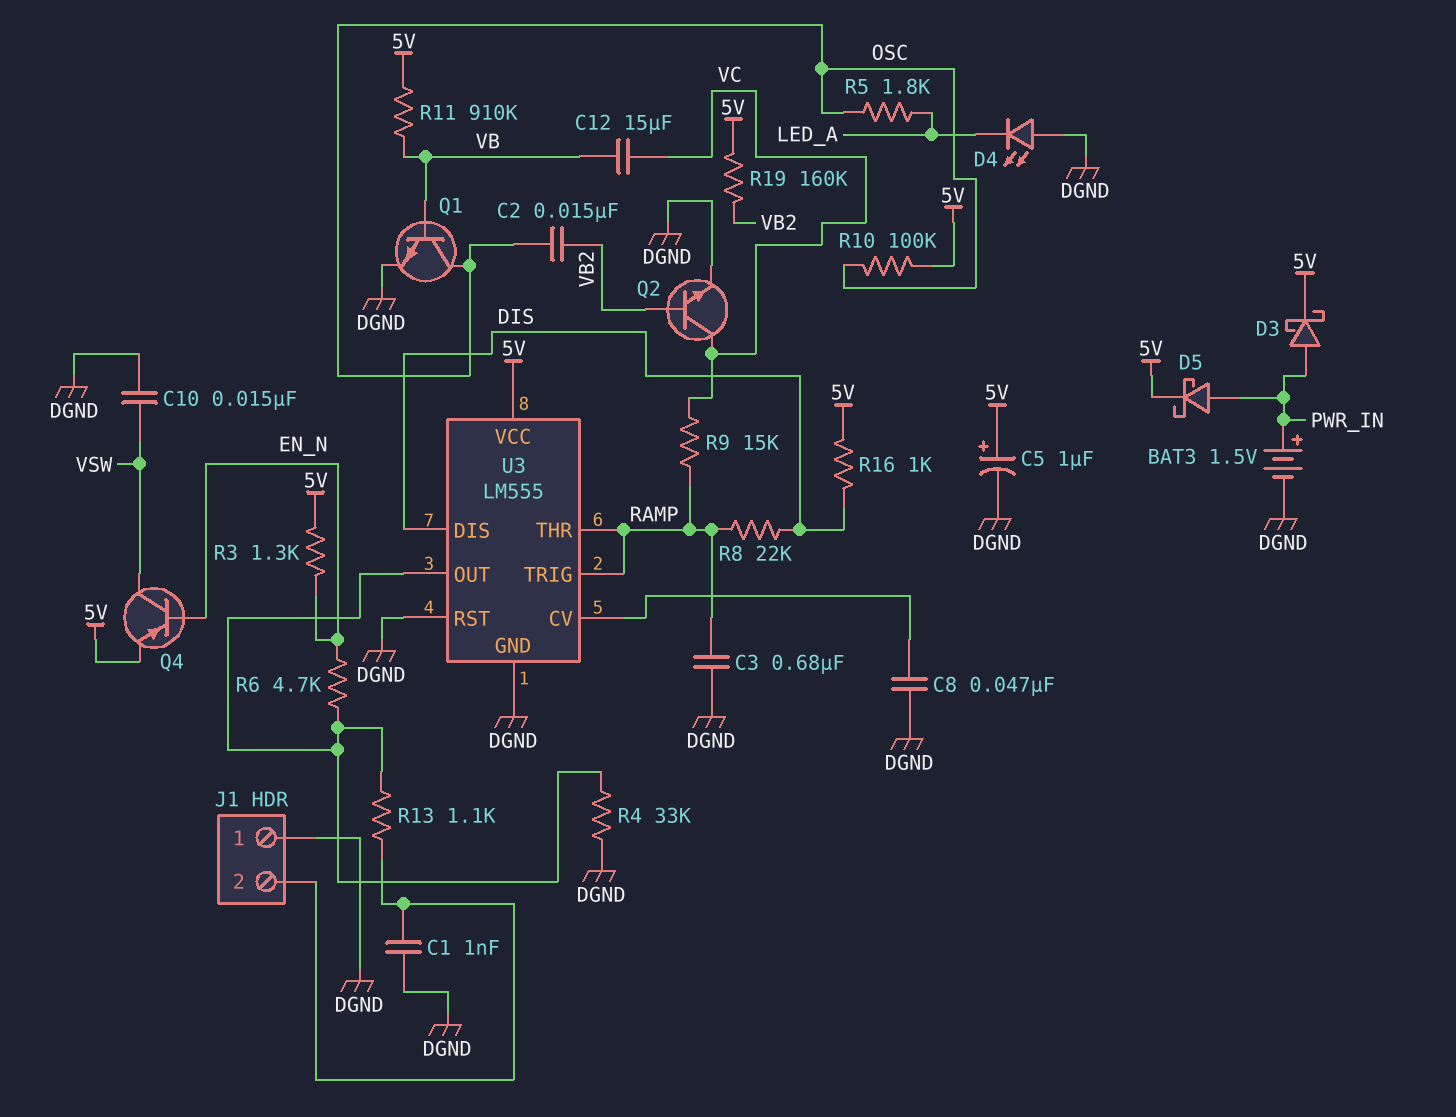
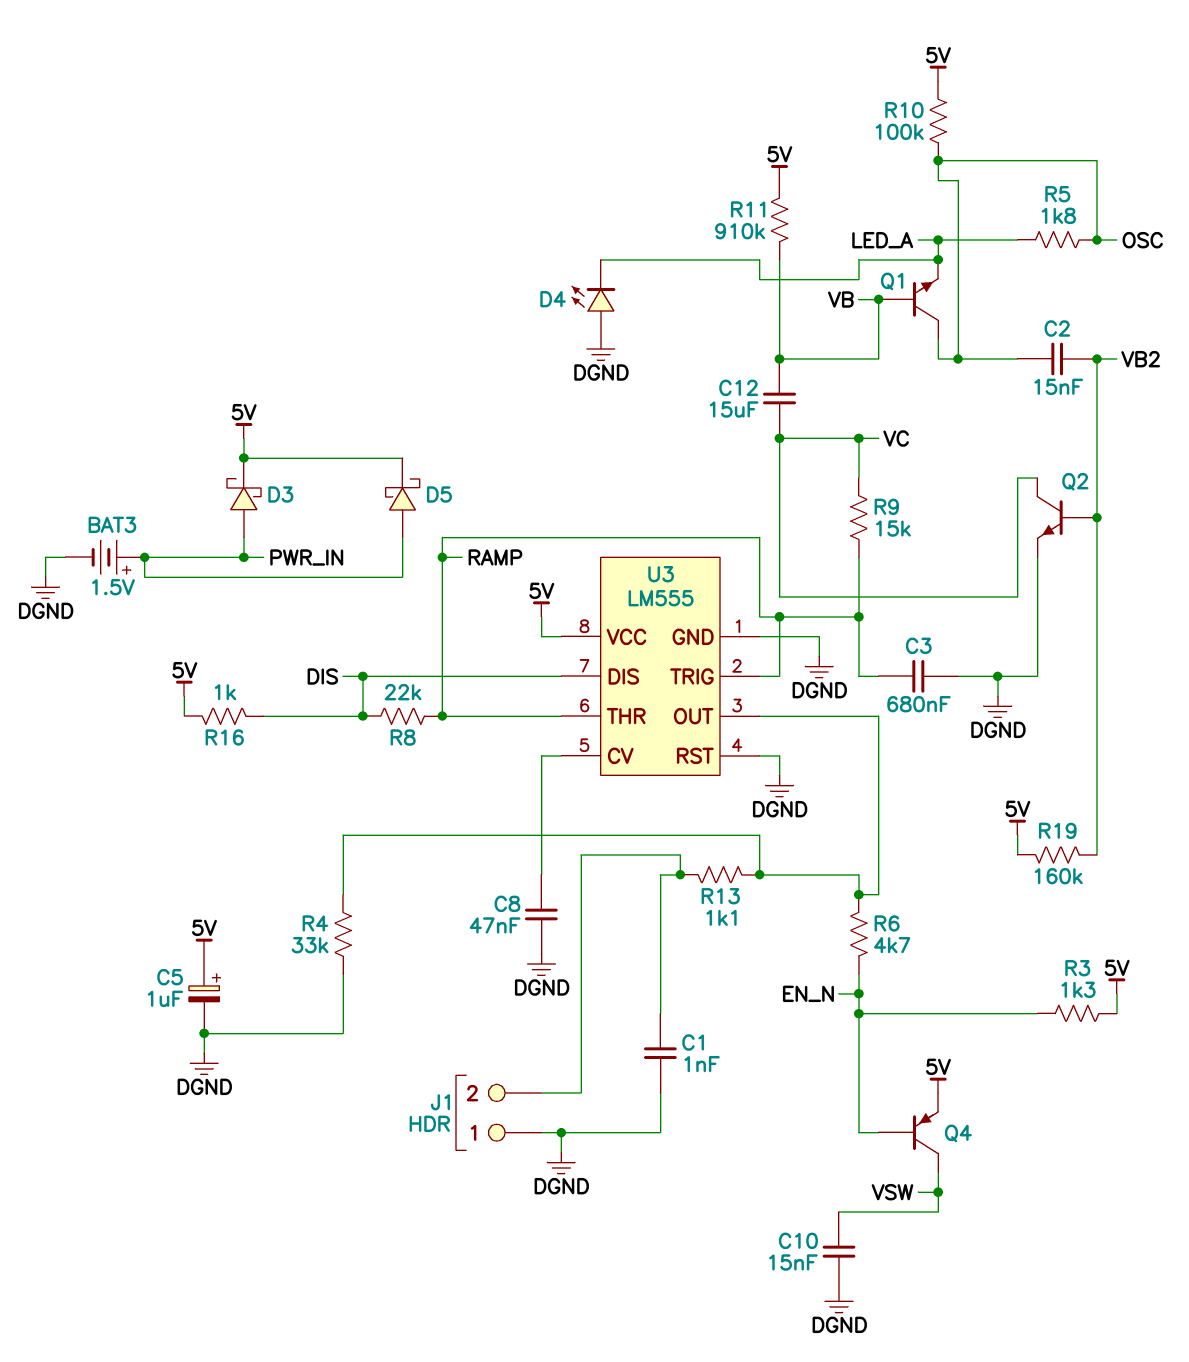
Q1: NPN (B VB, C OSC, E DGND) -> NPN (B VB, C OSC, E LED_A)

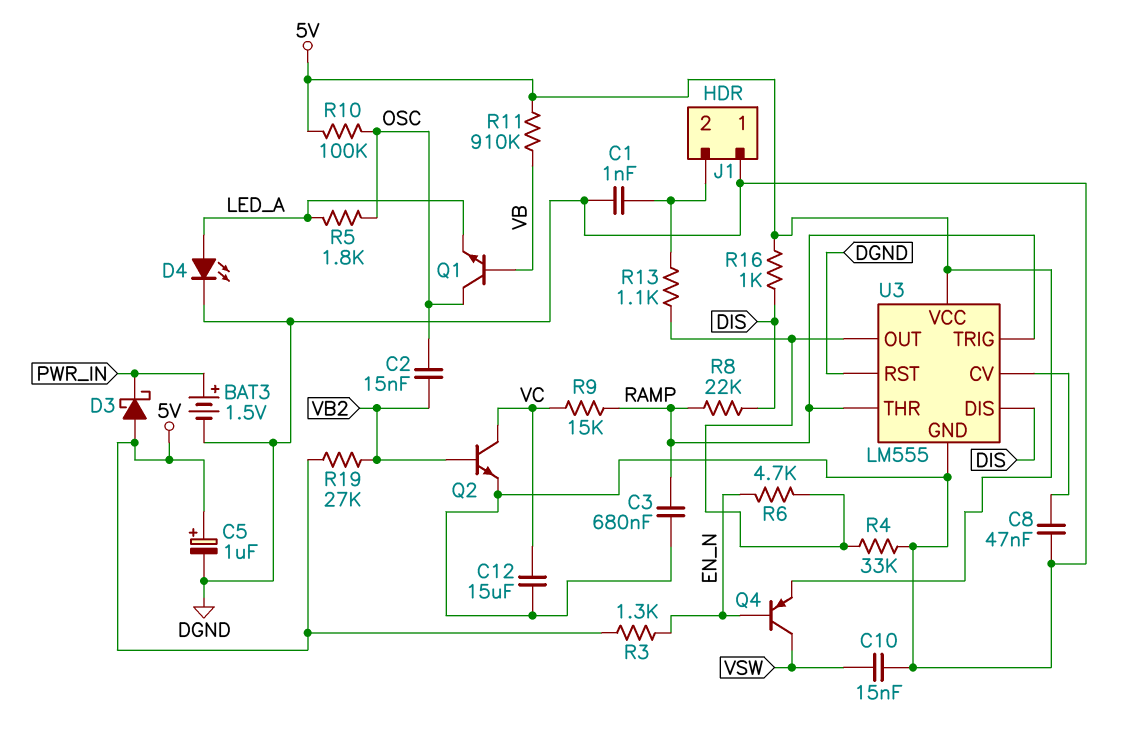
C12: 15uF (VB, VC) -> 15uF (DGND, VC)
D3: schottky (A PWR_IN, K 5V) -> schottky (A 5V, K PWR_IN)
D4: LED (A DGND, K LED_A) -> LED (A LED_A, K DGND)
D5: schottky (A PWR_IN, K 5V) -> none
R19: 160k (5V, VB2) -> 27k (5V, VB2)

